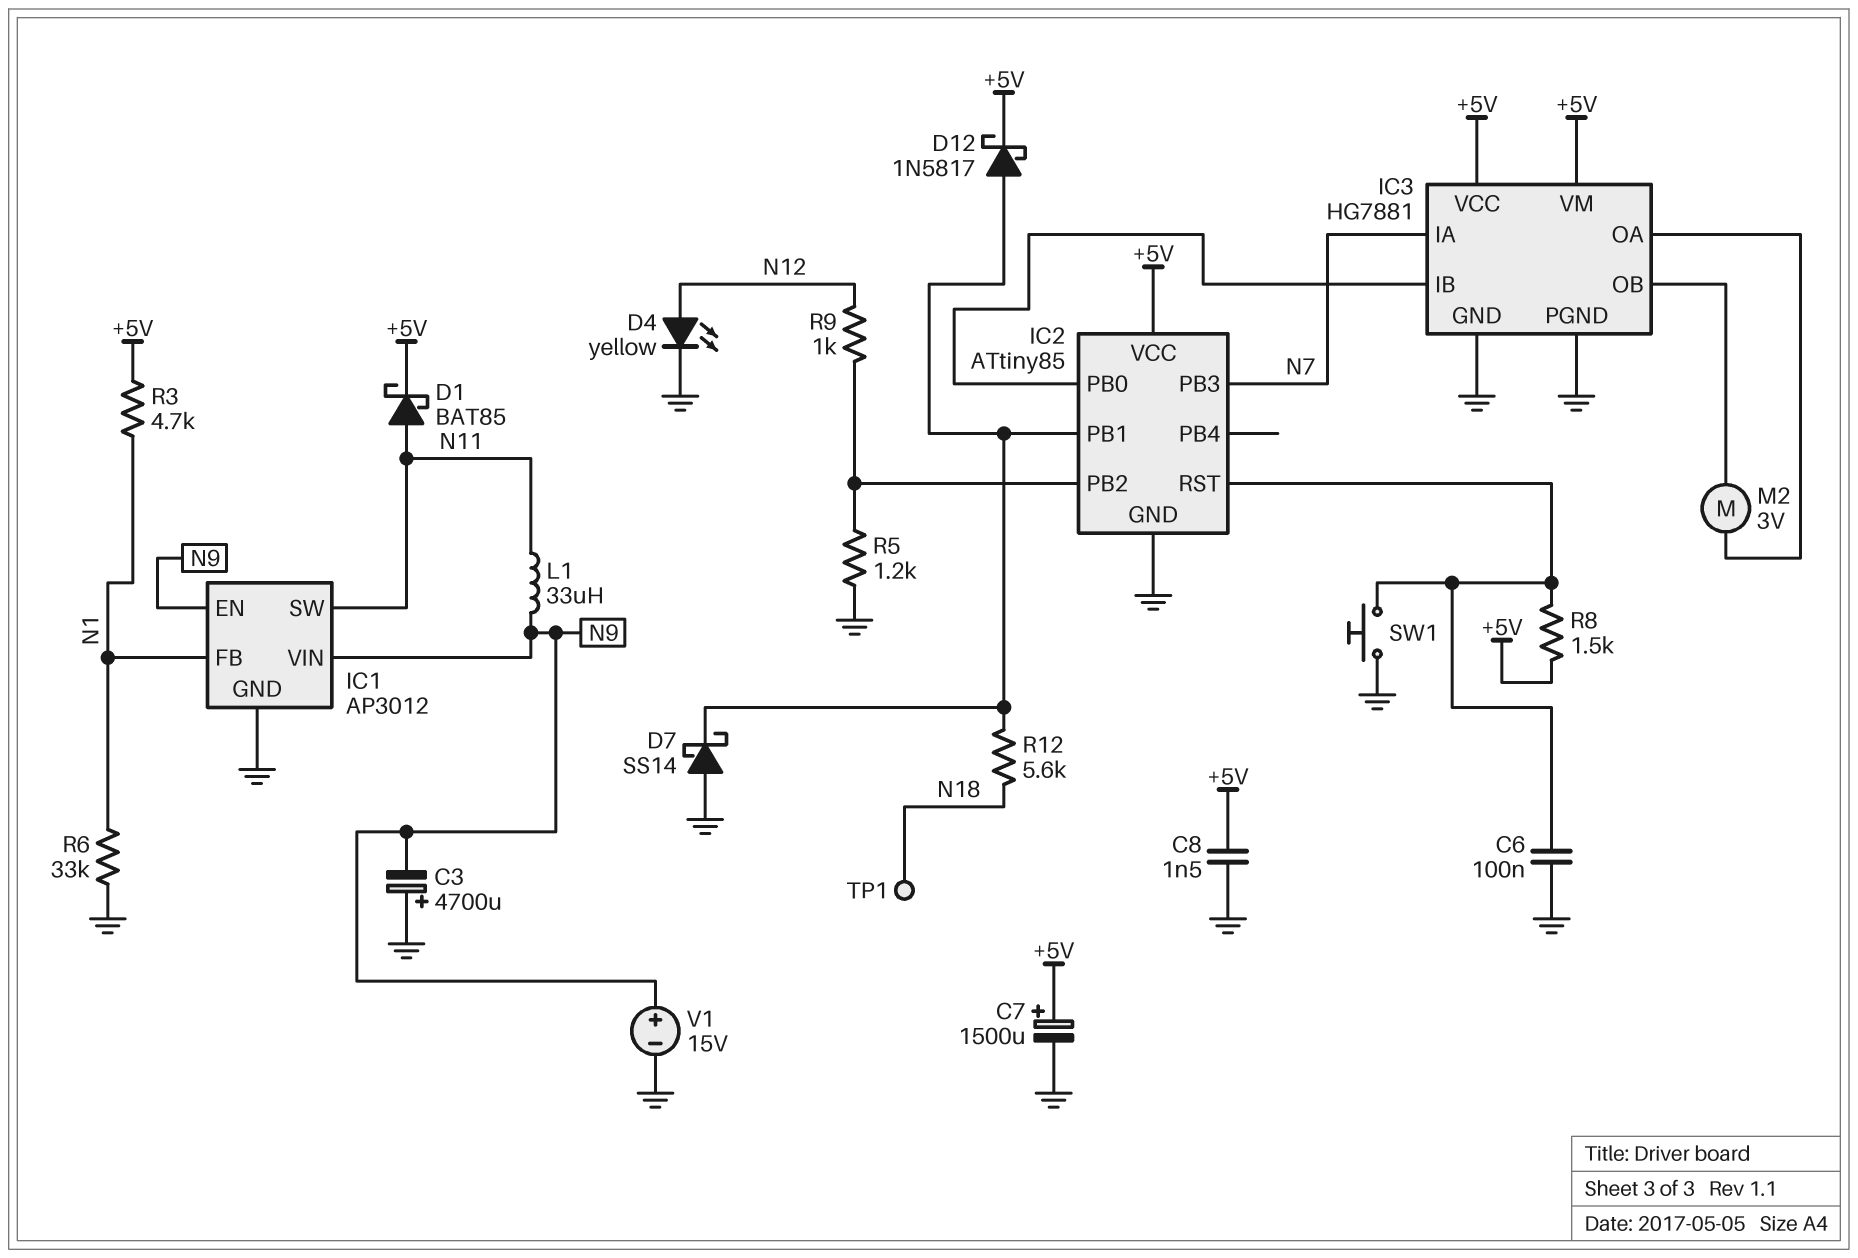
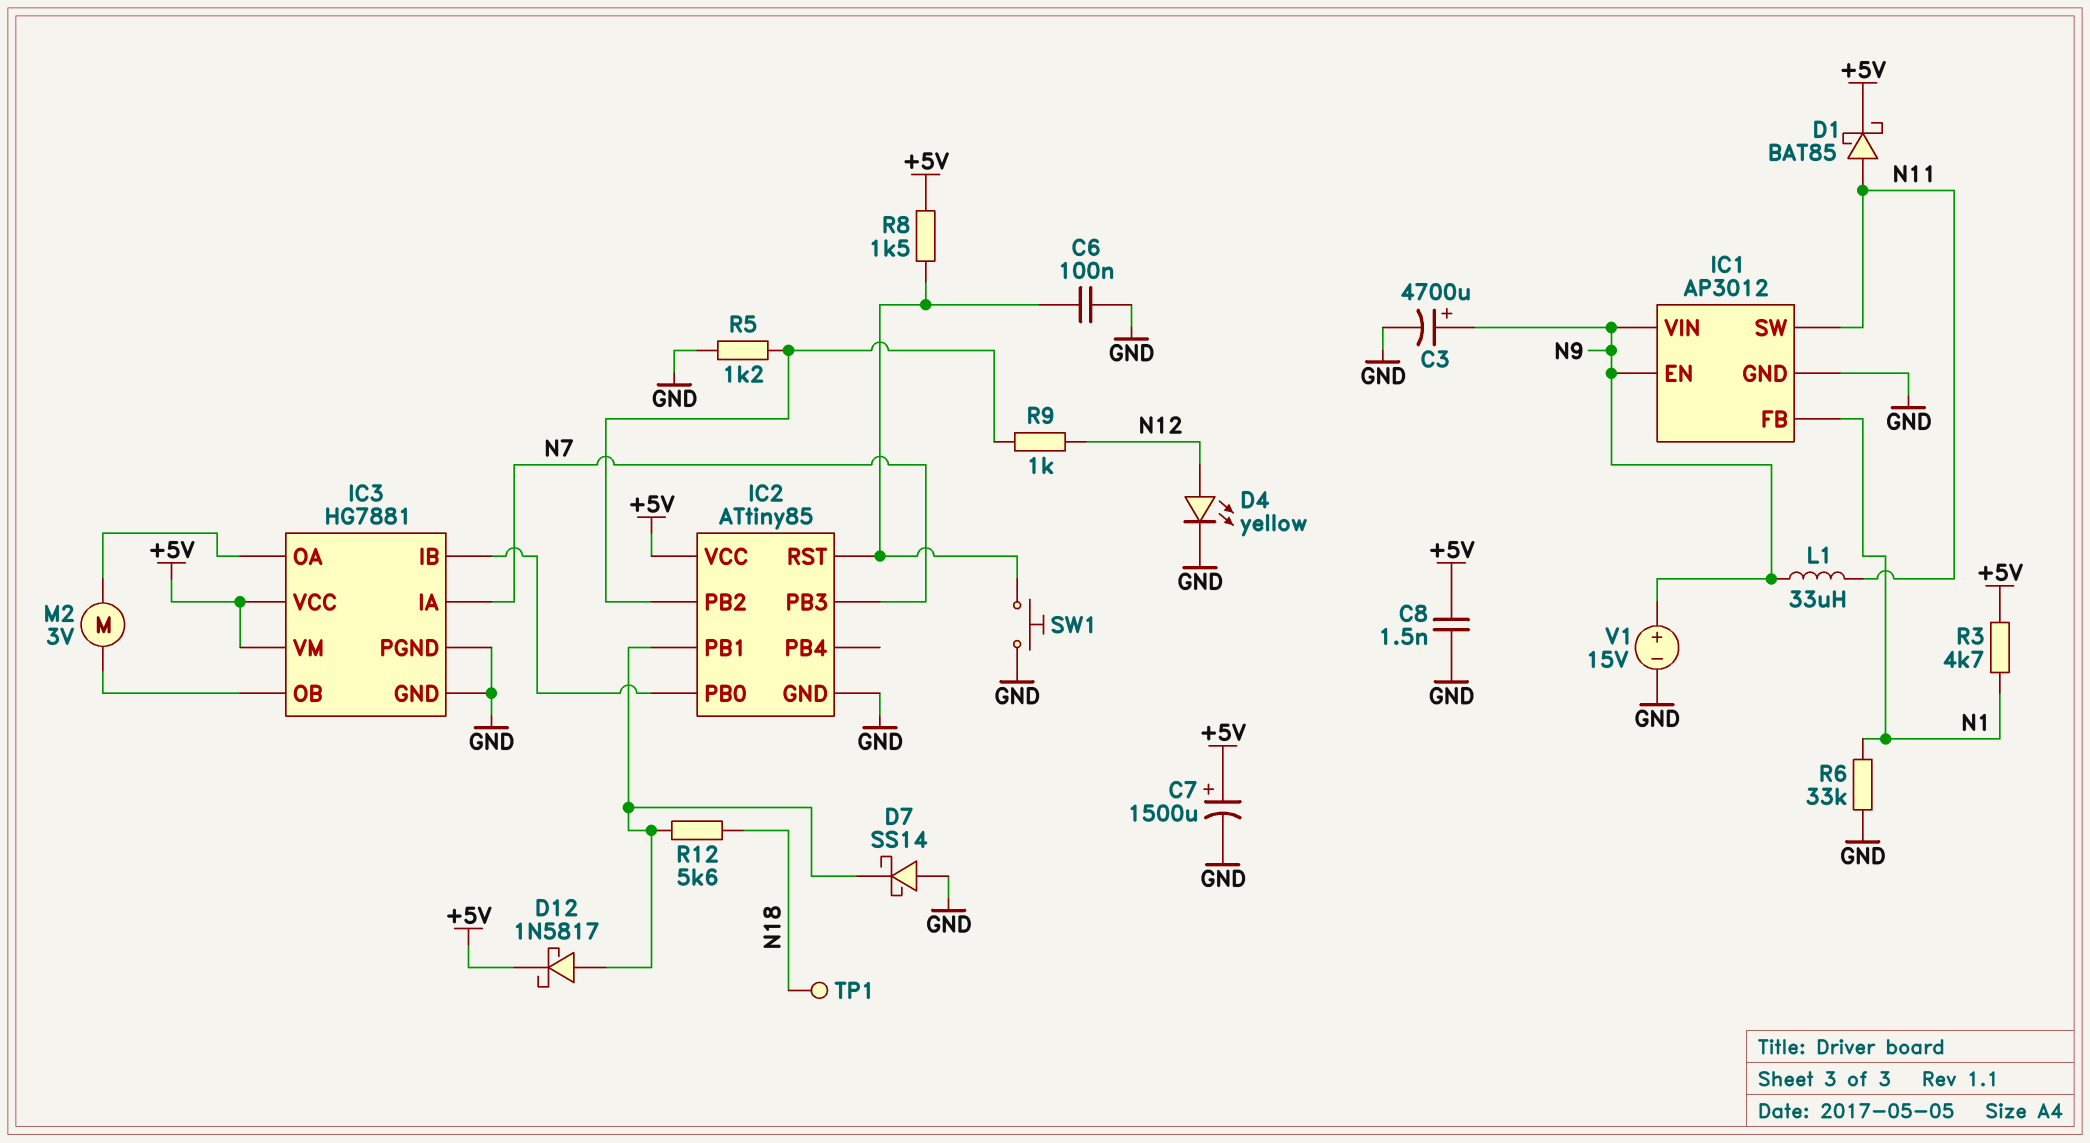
C3: 4700uF (plus GND, minus N9) -> 4700uF (plus N9, minus GND)

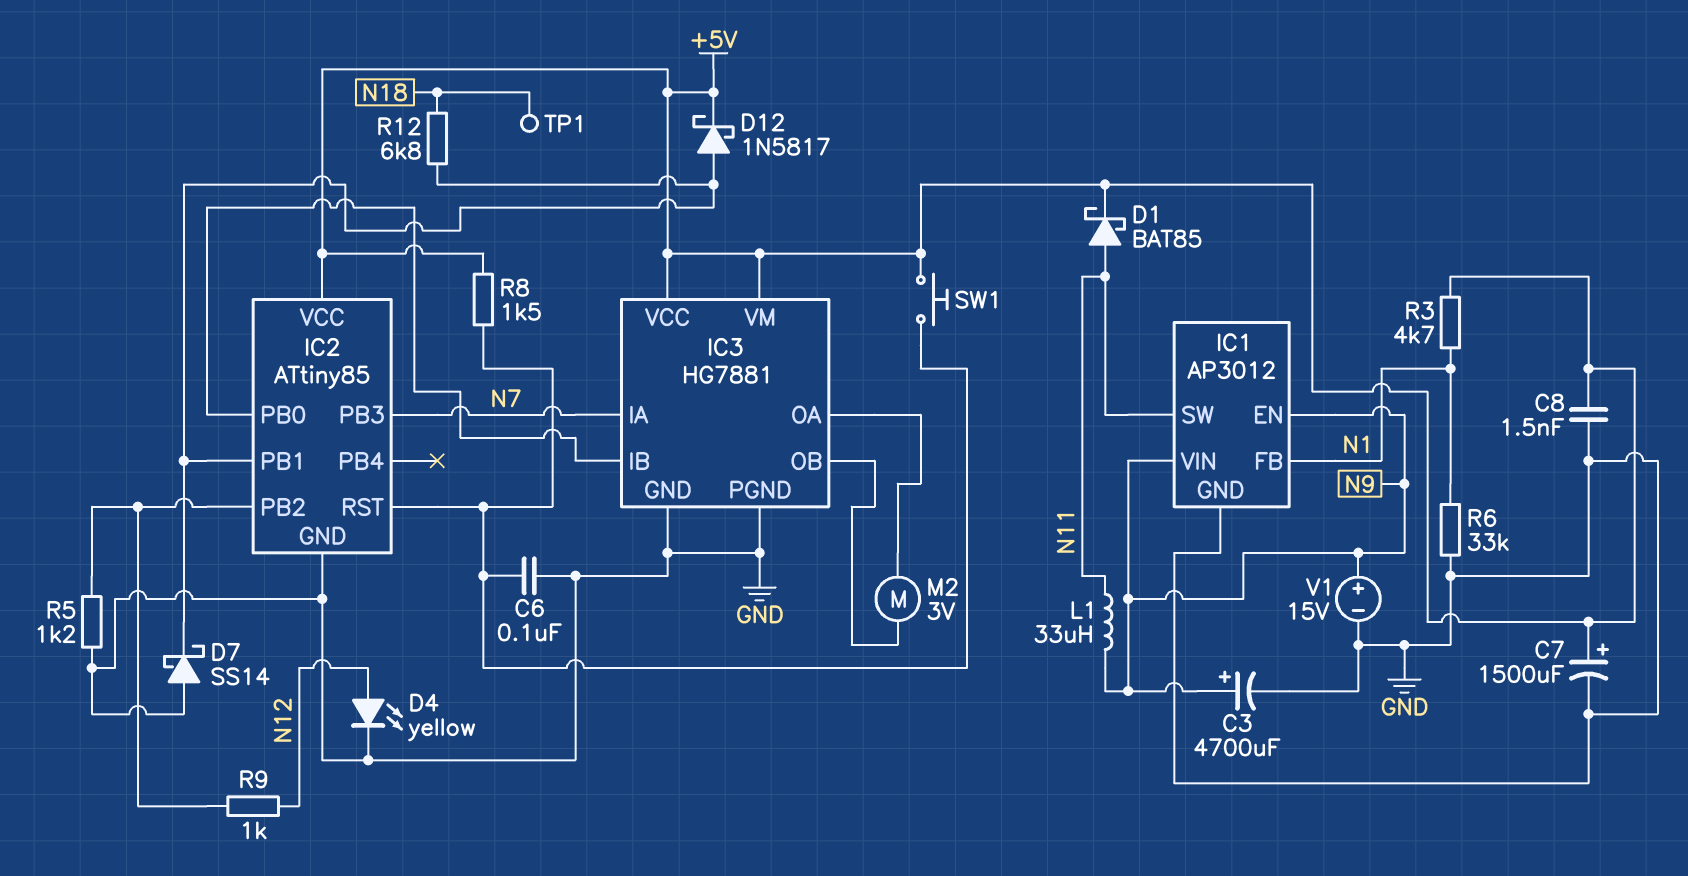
R12: 5.6k (IC2/PB1, N18) -> 6.8k (IC2/PB1, N18)
SW1: button (GND, IC2/RST) -> button (+5V, IC2/RST)

